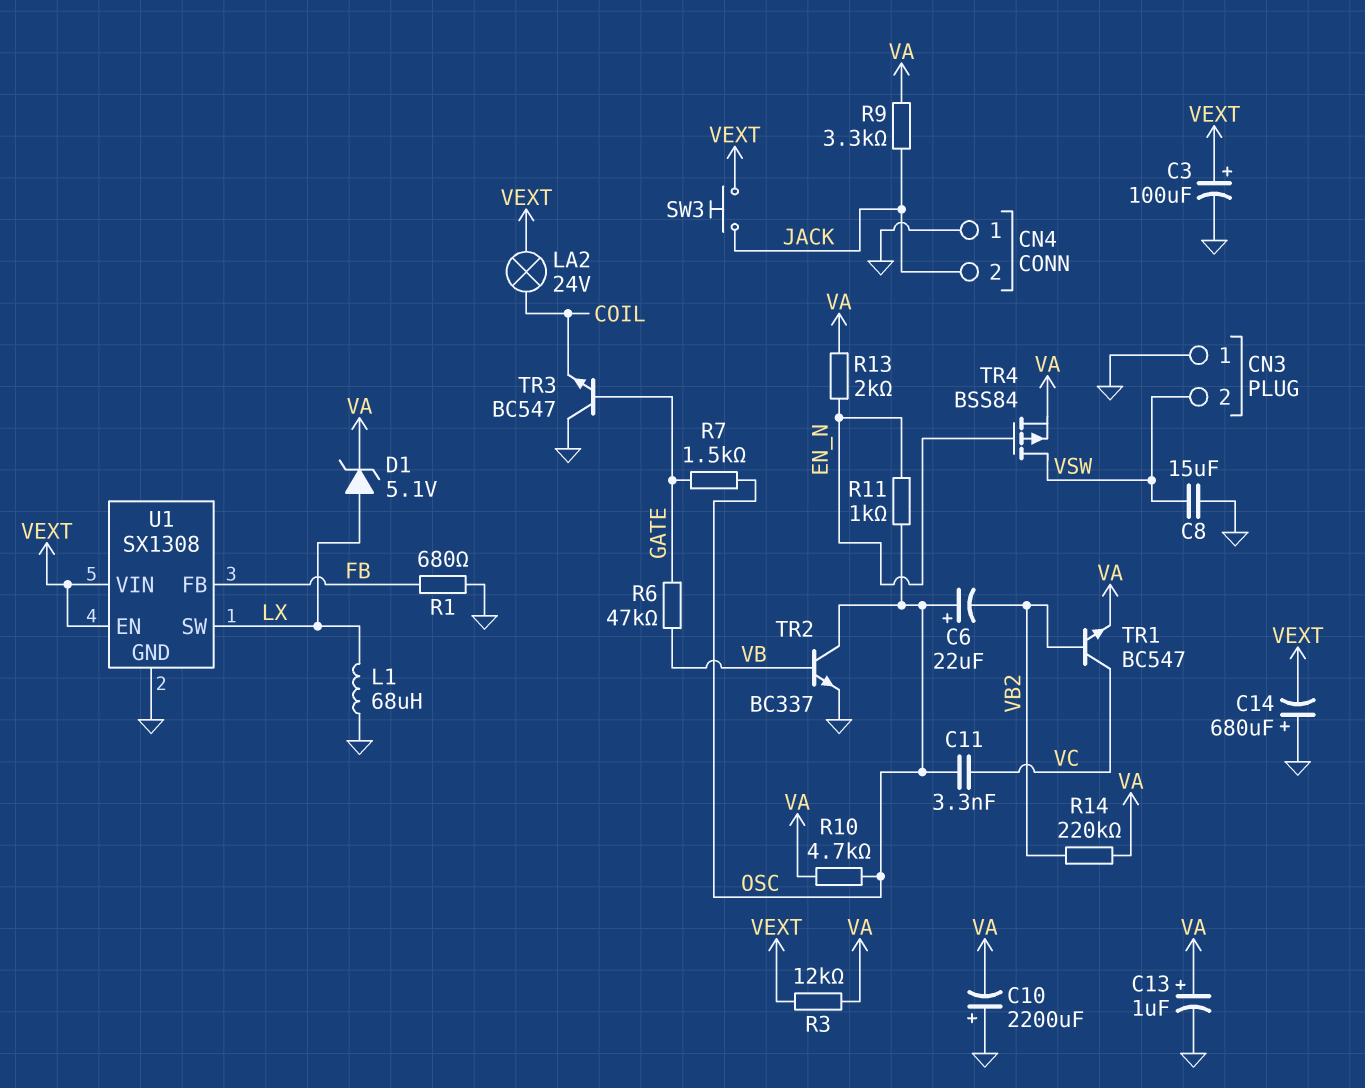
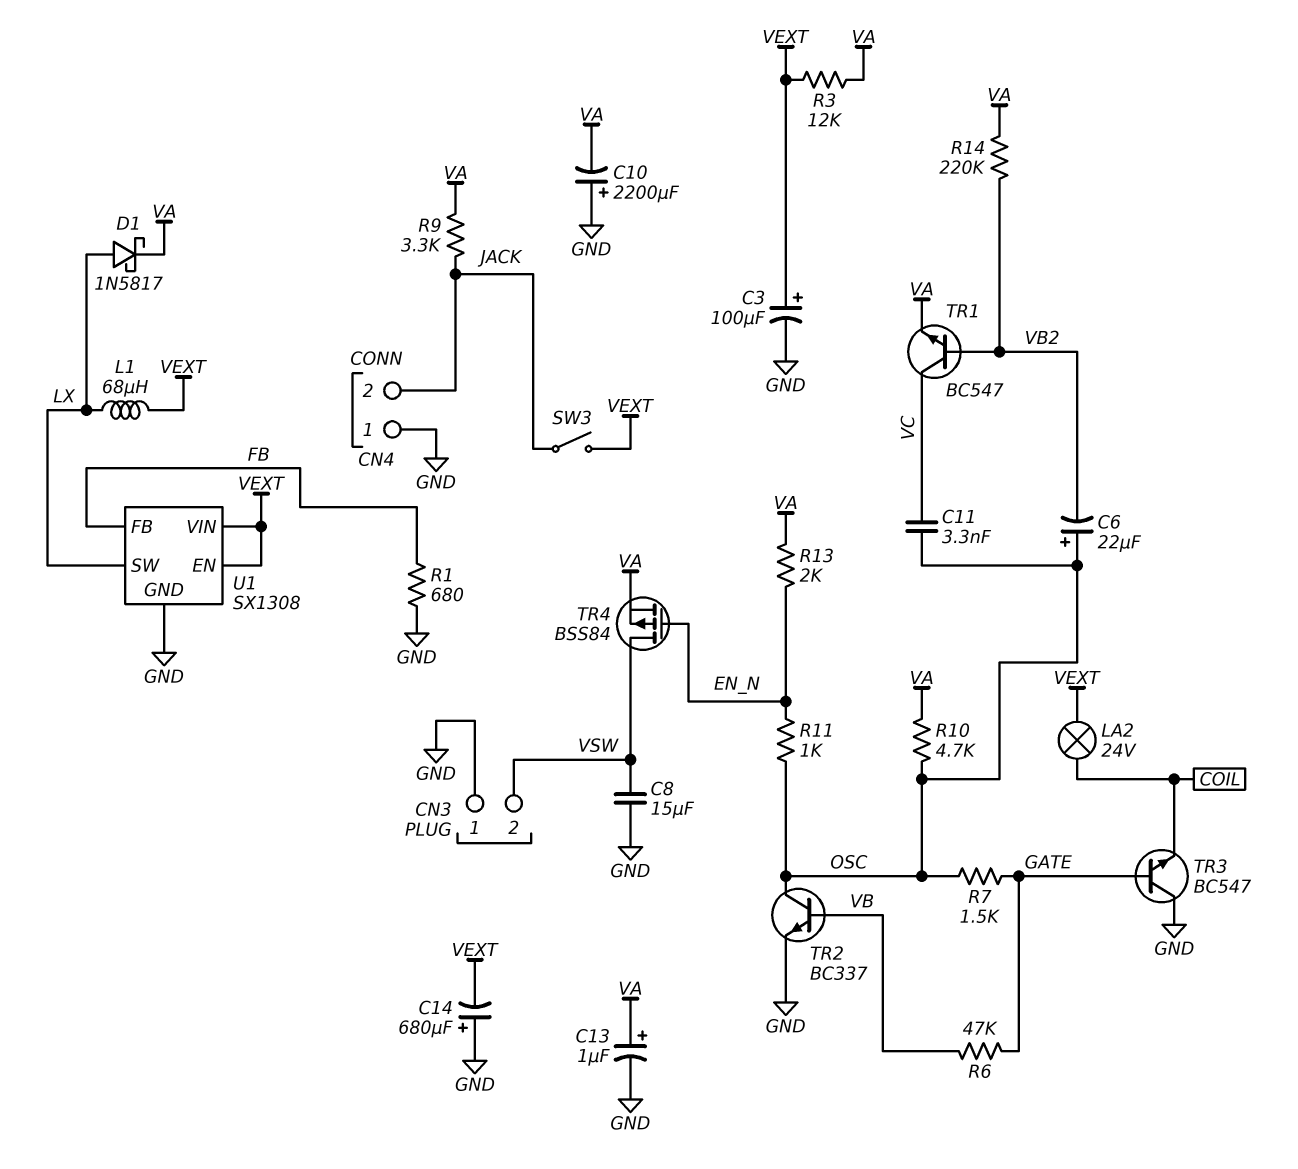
D1: zener 5.1V (A LX, K VA) -> schottky 1N5817 (A LX, K VA)
L1: 68uH (GND, LX) -> 68uH (LX, VEXT)
SW3: button (JACK, VEXT) -> switch (JACK, VEXT)

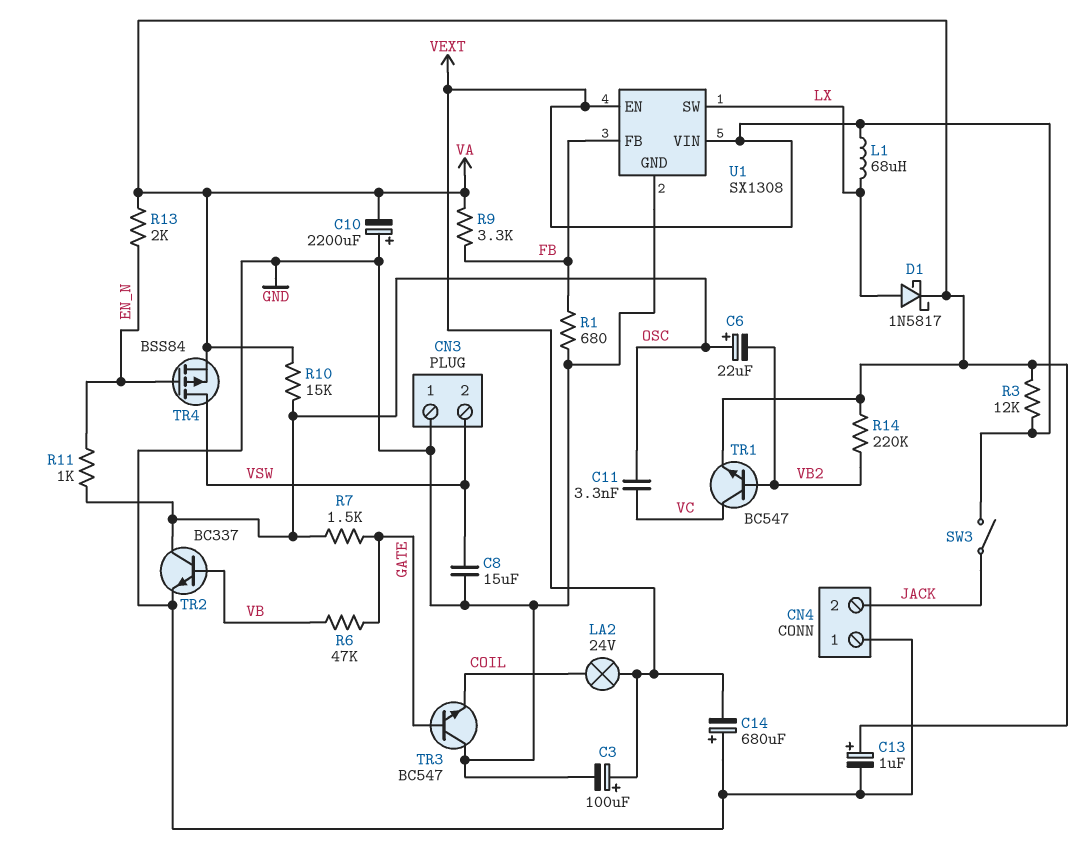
R9: 3.3k (JACK, VA) -> 3.3k (FB, VA)
R10: 4.7k (OSC, VA) -> 15k (OSC, VA)

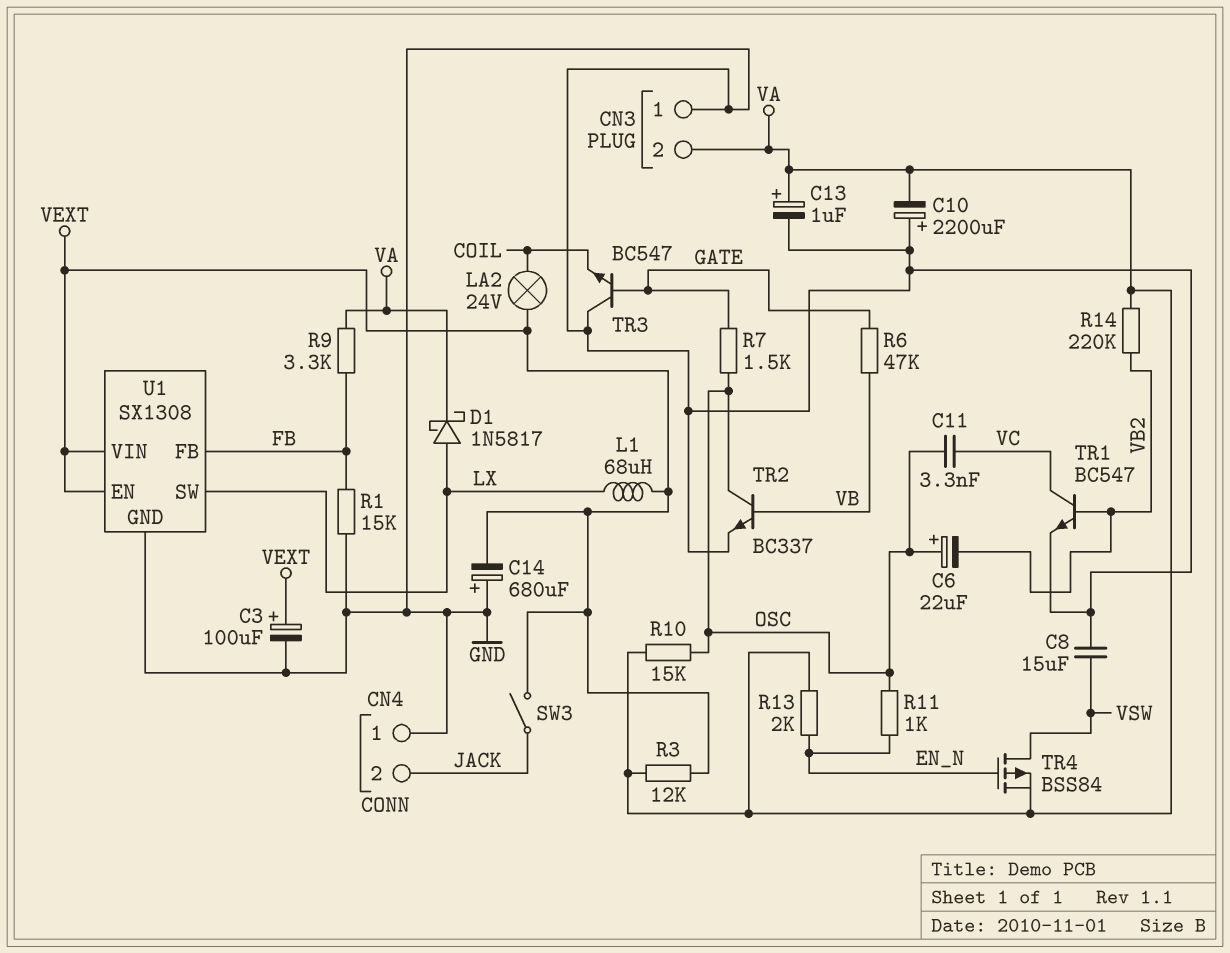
CN3 pin 2: VSW -> VA
R1: 680 (FB, GND) -> 15k (FB, GND)
TR1: NPN BC547 (B VB2, C VC, E VA) -> NPN BC547 (B VB2, C VC, E GND)

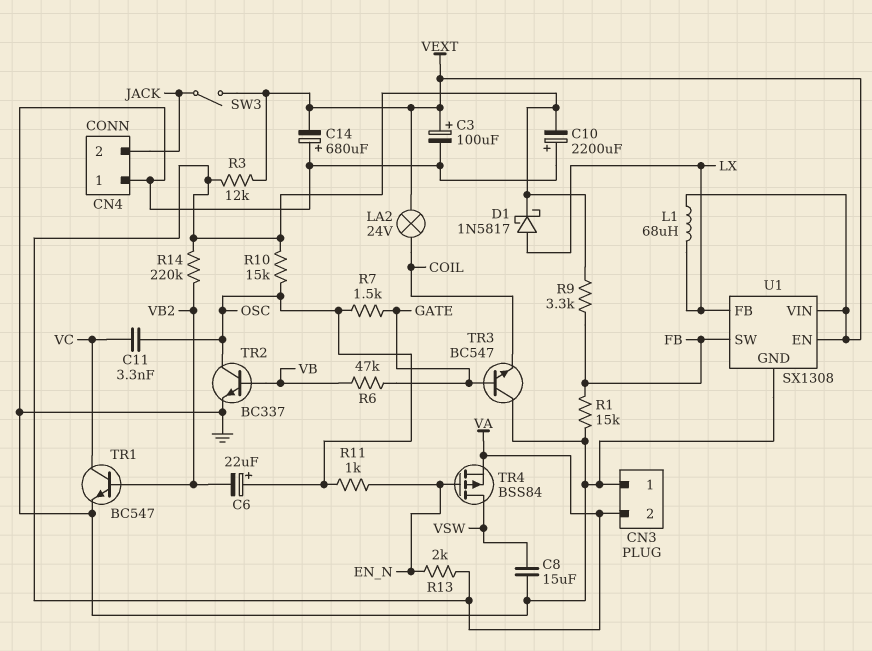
C13: 1uF (plus VA, minus GND) -> none
U1 pin FB: FB -> LX
U1 pin SW: LX -> FB

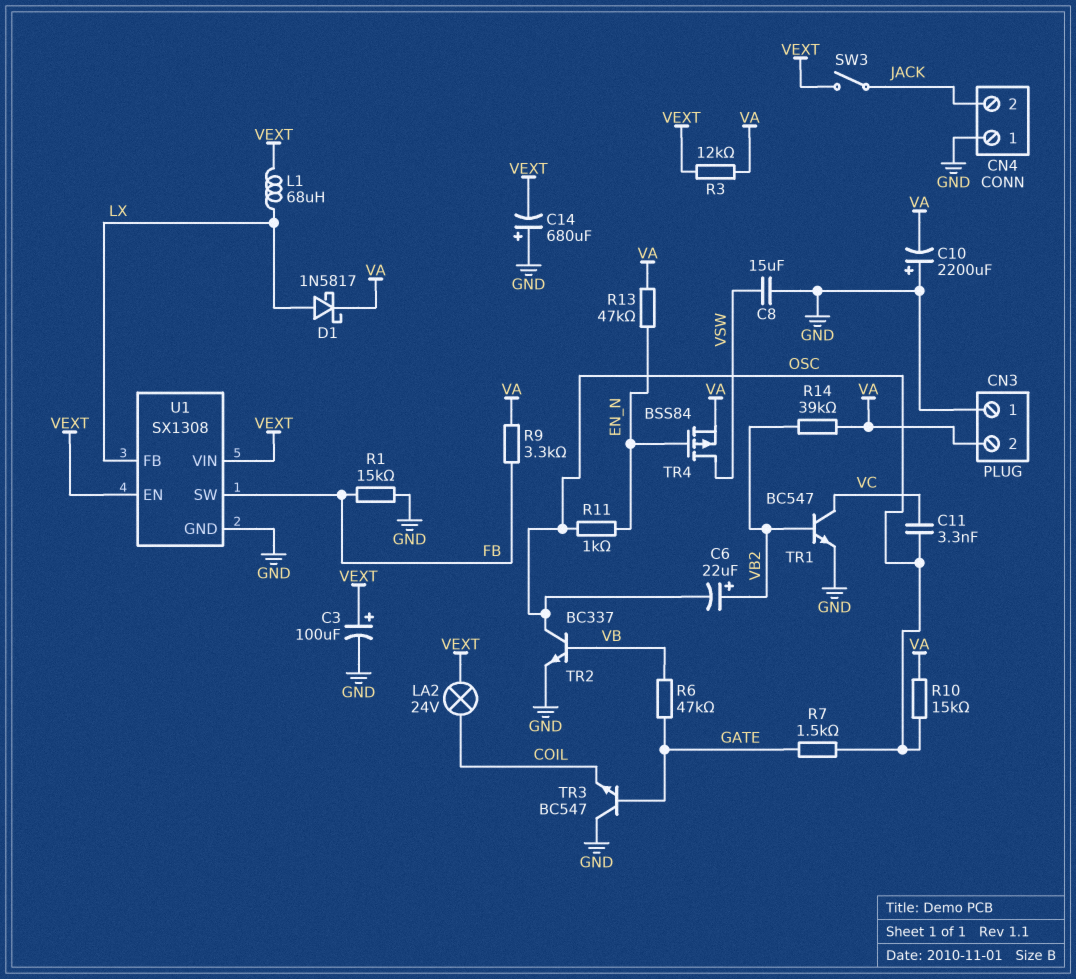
C6: 22uF (plus OSC, minus VB2) -> 22uF (plus VB2, minus OSC)
R13: 2k (EN_N, VA) -> 47k (EN_N, VA)
R14: 220k (VA, VB2) -> 39k (VA, VB2)

